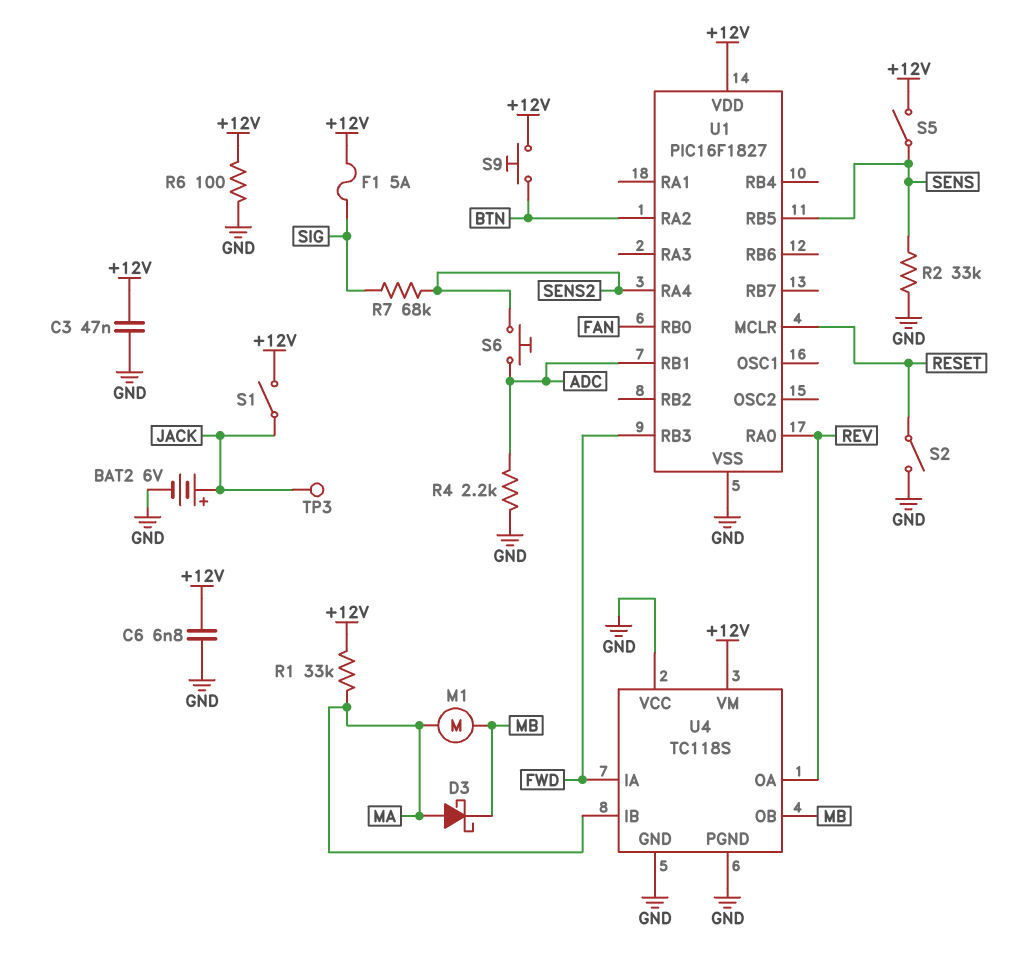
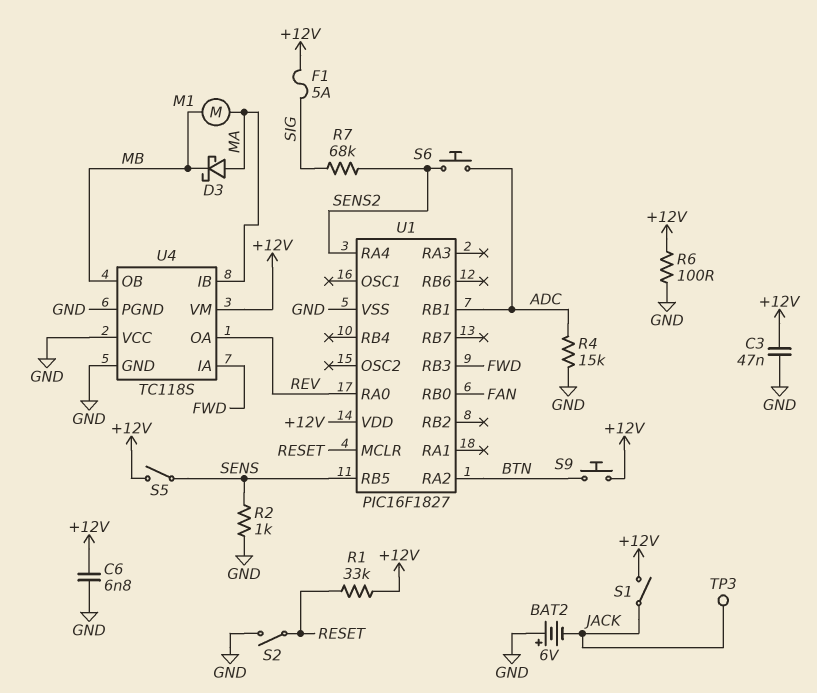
BAT2: 6V (plus JACK, minus GND) -> 6V (plus GND, minus JACK)
R1: 33k (+12V, MA) -> 33k (+12V, RESET)
R2: 33k (GND, SENS) -> 1k (GND, SENS)
R4: 2.2k (ADC, GND) -> 15k (ADC, GND)

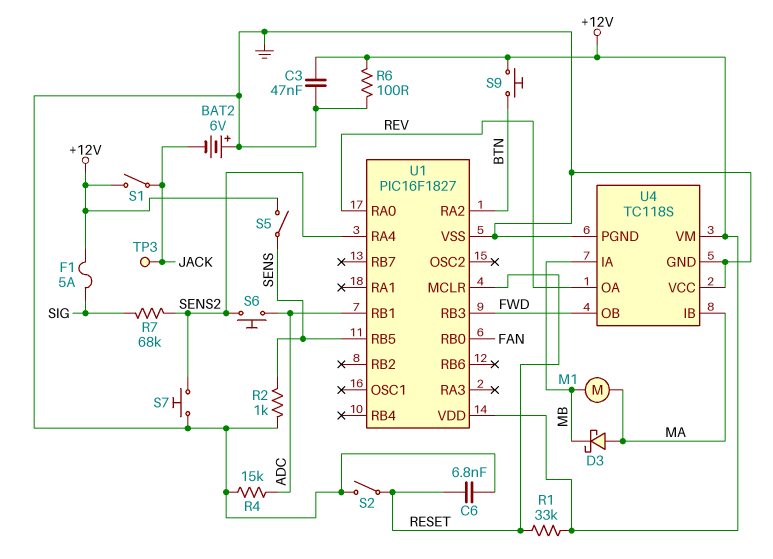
C6: 6.8nF (+12V, GND) -> 6.8nF (GND, RESET)
S7: none -> button (GND, SENS2)
U4 pin IA: FWD -> MB
U4 pin OB: MB -> FWD

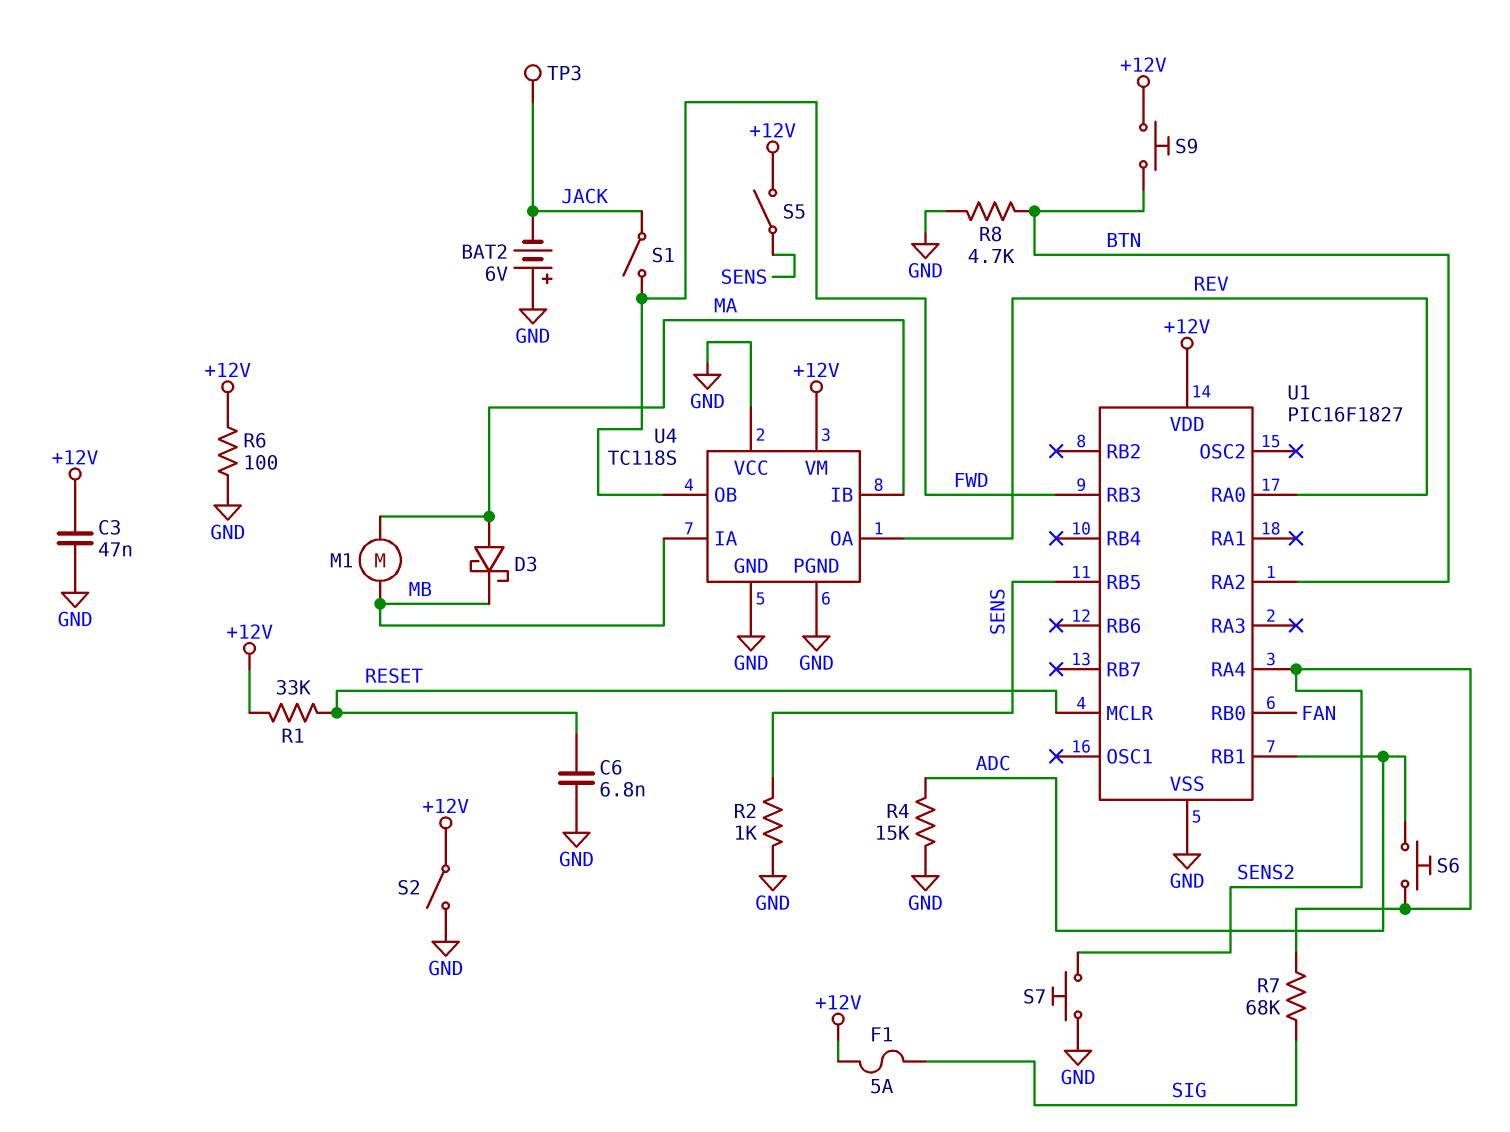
R8: none -> 4.7k (BTN, GND)
S1: switch (+12V, JACK) -> switch (FWD, JACK)
S2: switch (GND, RESET) -> switch (+12V, GND)

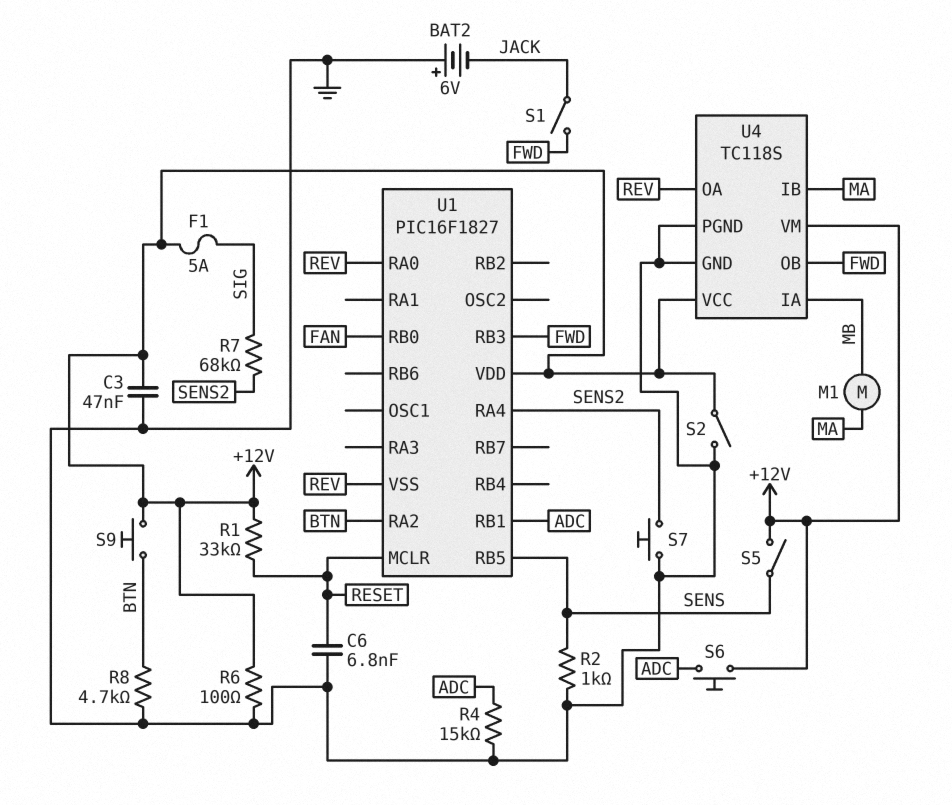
D3: schottky (A MA, K MB) -> none
S6: button (ADC, SENS2) -> button (+12V, ADC)
TP3: test point (JACK) -> none
U1 pin VSS: GND -> REV
U4 pin VCC: GND -> +12V

